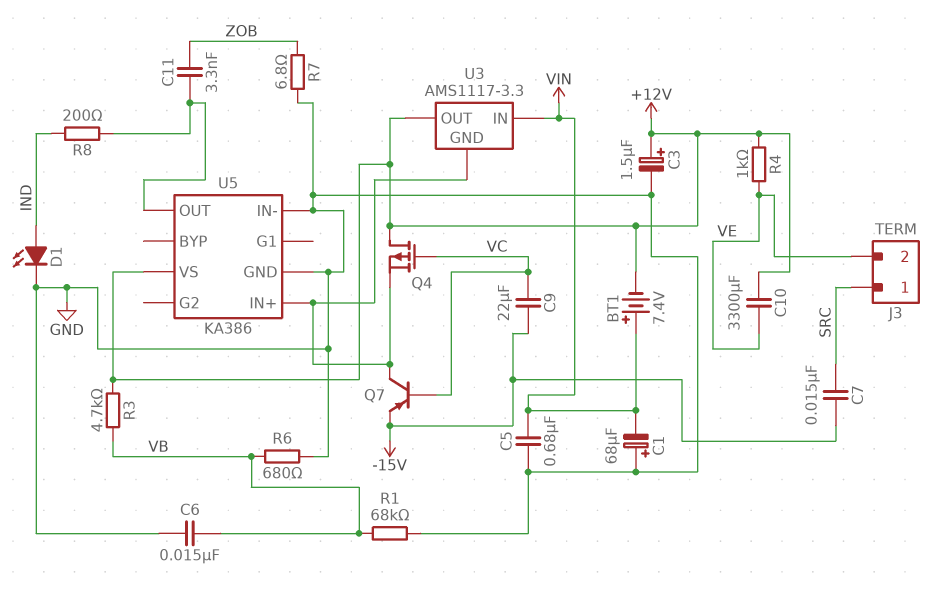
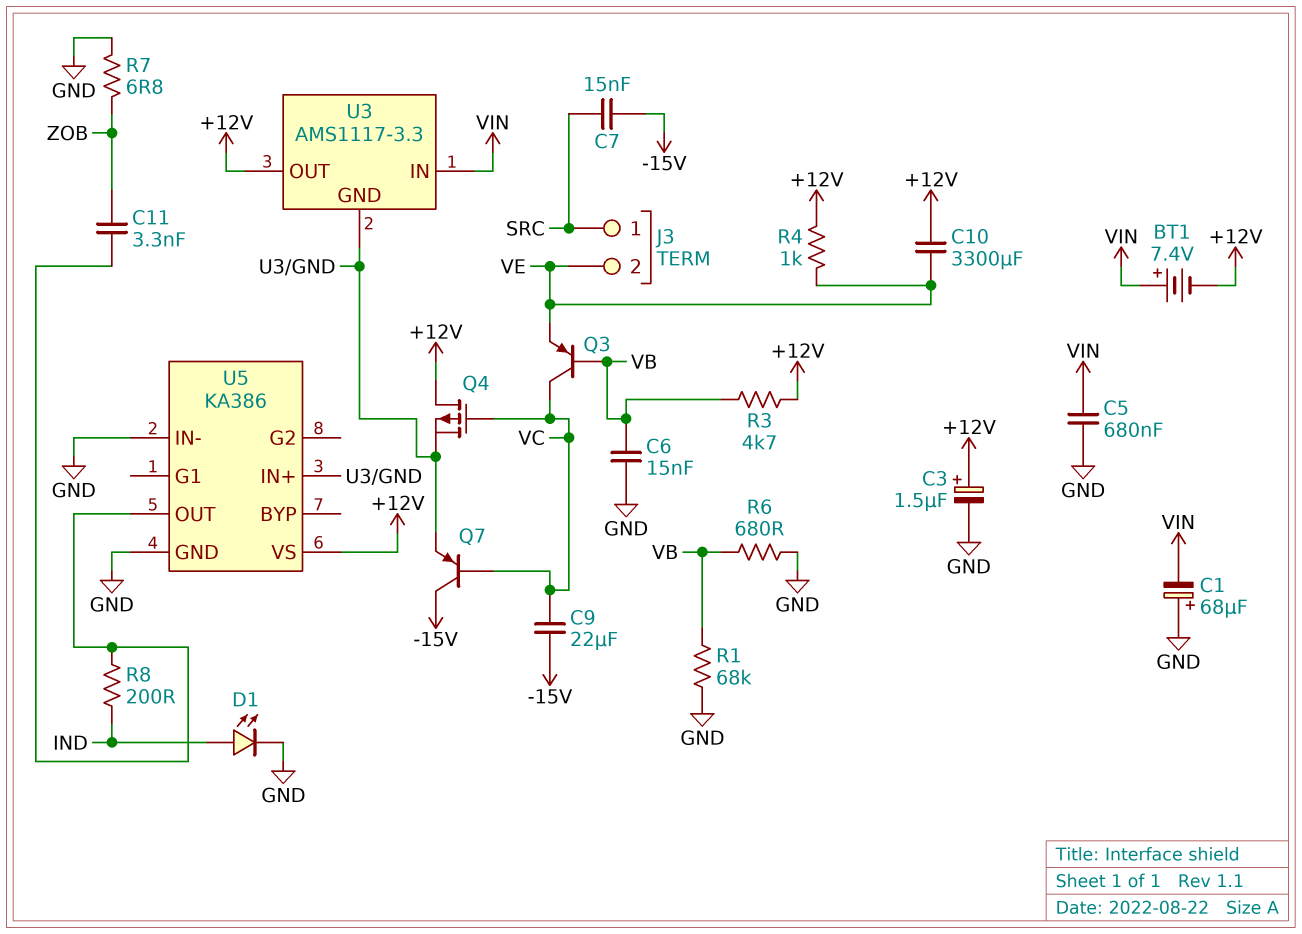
Q3: none -> PNP (B VB, C VC, E VE)
Q7: PNP (B VC, C U3/GND, E -15V) -> PNP (B VC, C -15V, E U3/GND)

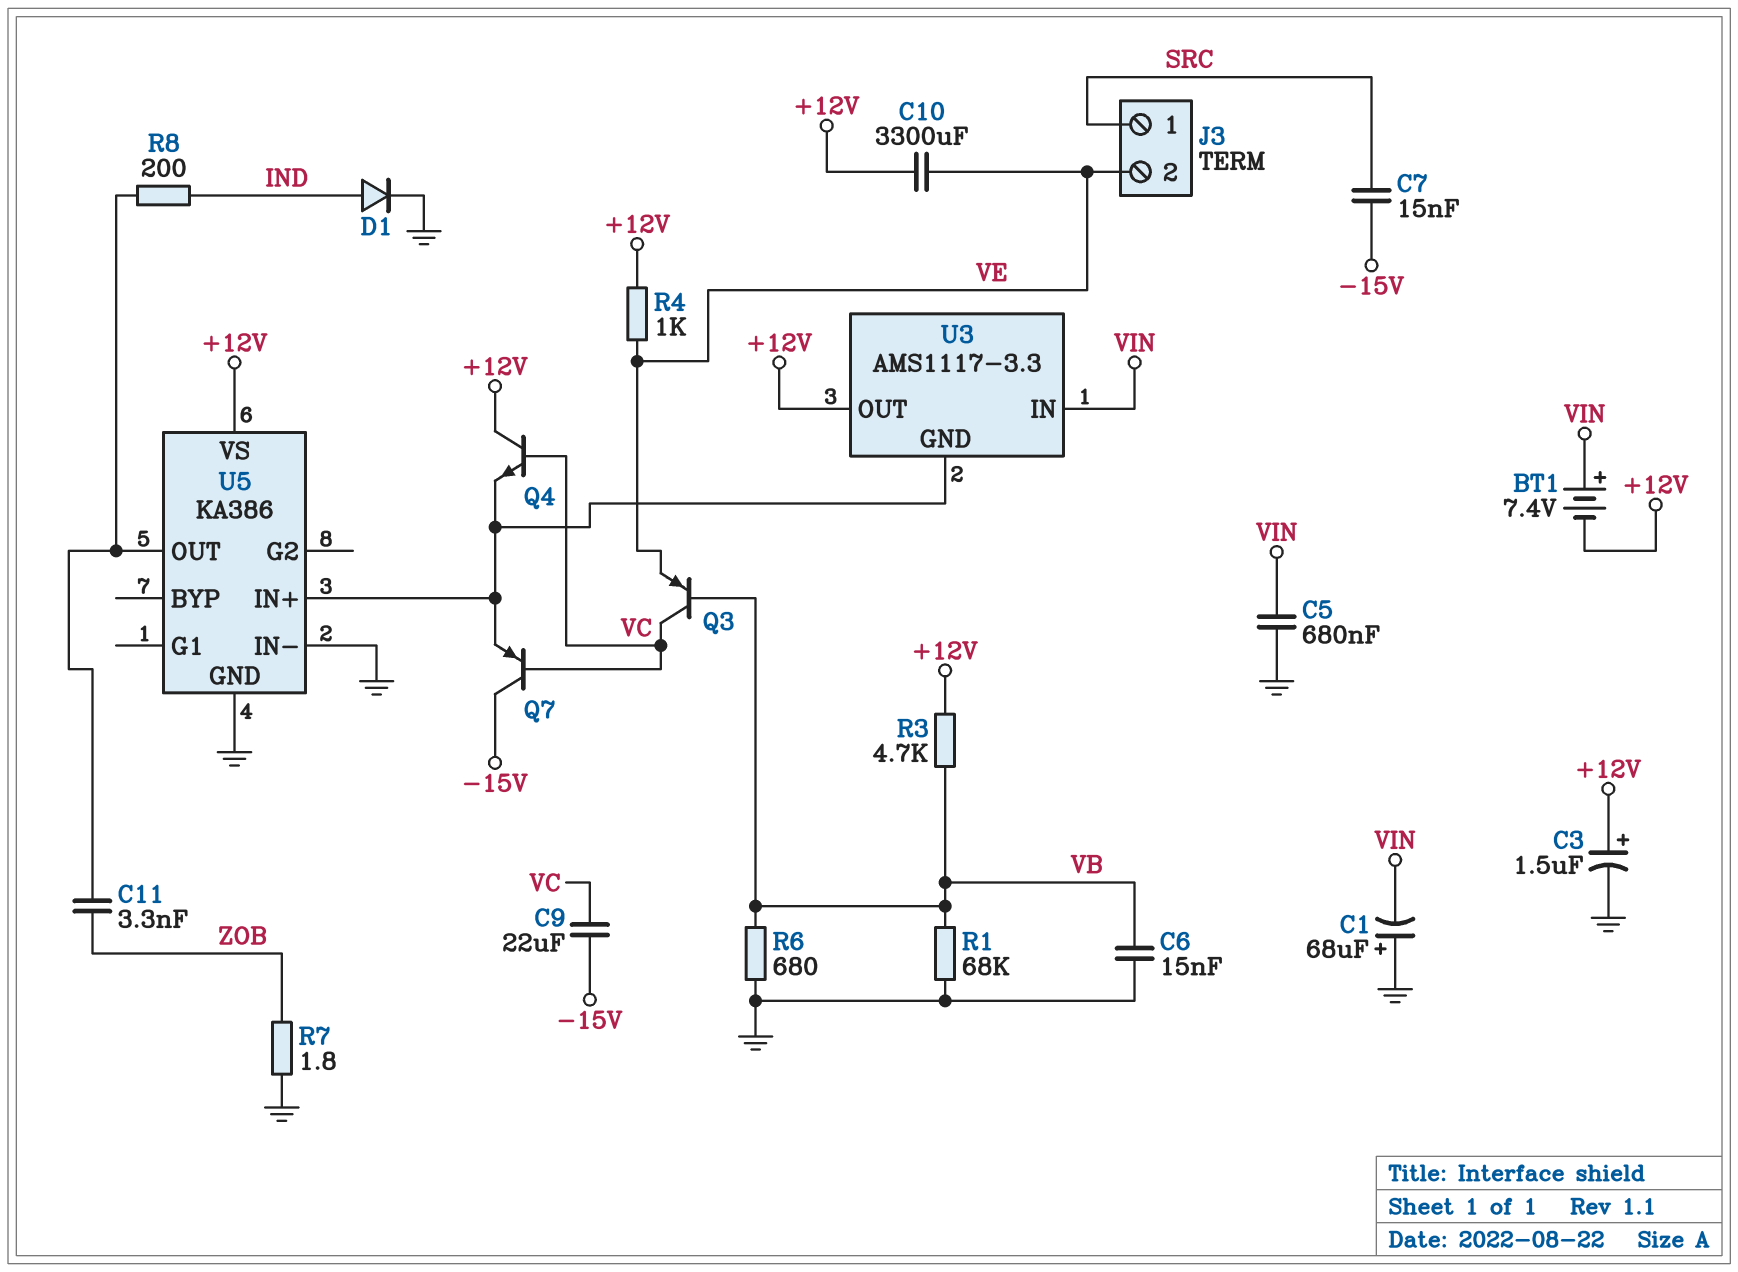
D1: LED (A IND, K GND) -> diode (A IND, K GND)
Q4: PMOS (G VC, D +12V, S U3/GND) -> NPN (B VC, C +12V, E U3/GND)
R7: 6.8 (GND, ZOB) -> 1.8 (GND, ZOB)

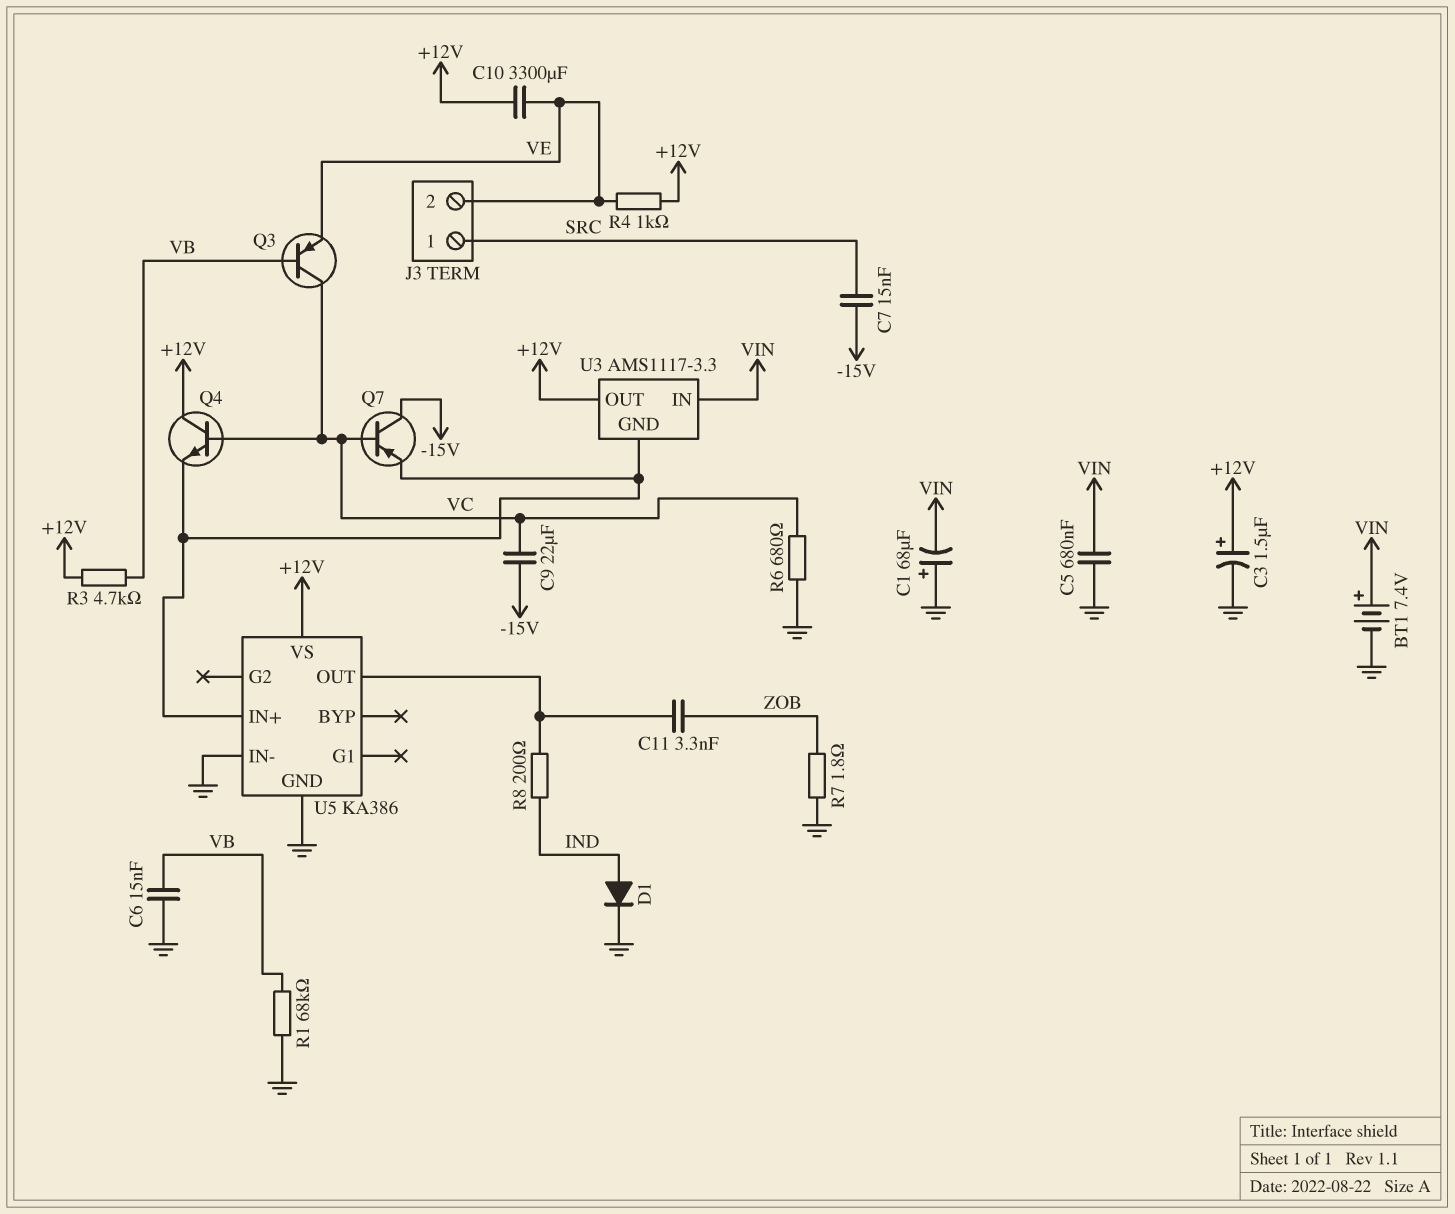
BT1: 7.4V (plus VIN, minus +12V) -> 7.4V (plus VIN, minus GND)
R6: 680 (GND, VB) -> 680 (GND, VC)

